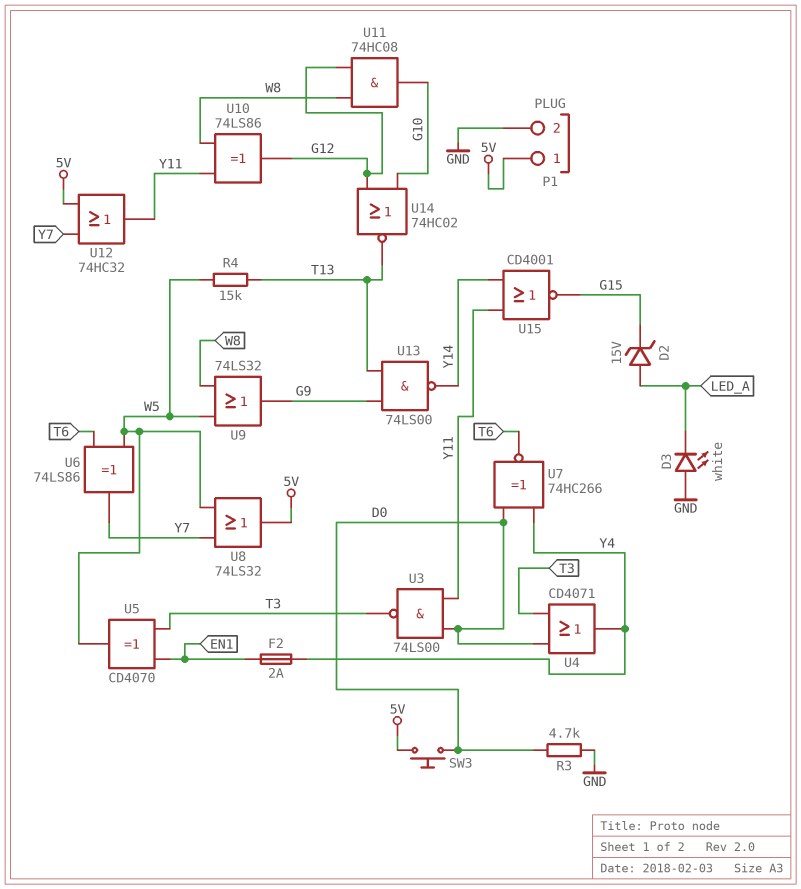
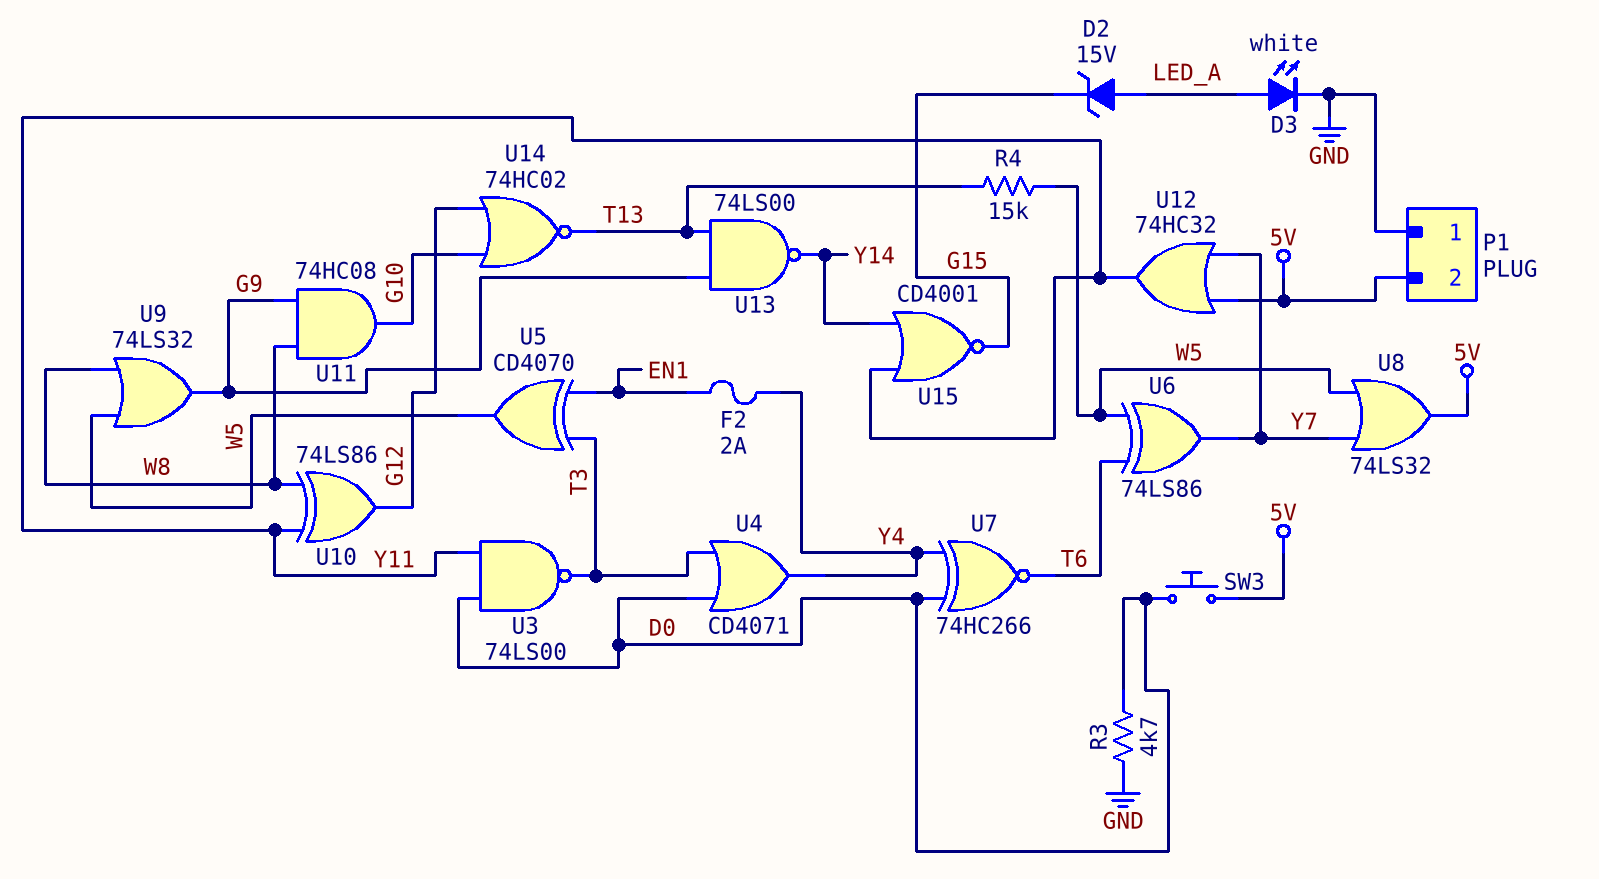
D3: LED white (A GND, K LED_A) -> LED white (A LED_A, K GND)
P1 pin 1: 5V -> GND
P1 pin 2: GND -> 5V
U11: AND 74HC08 (in G12, in W8, out G10) -> AND 74HC08 (in G9, in W8, out G10)

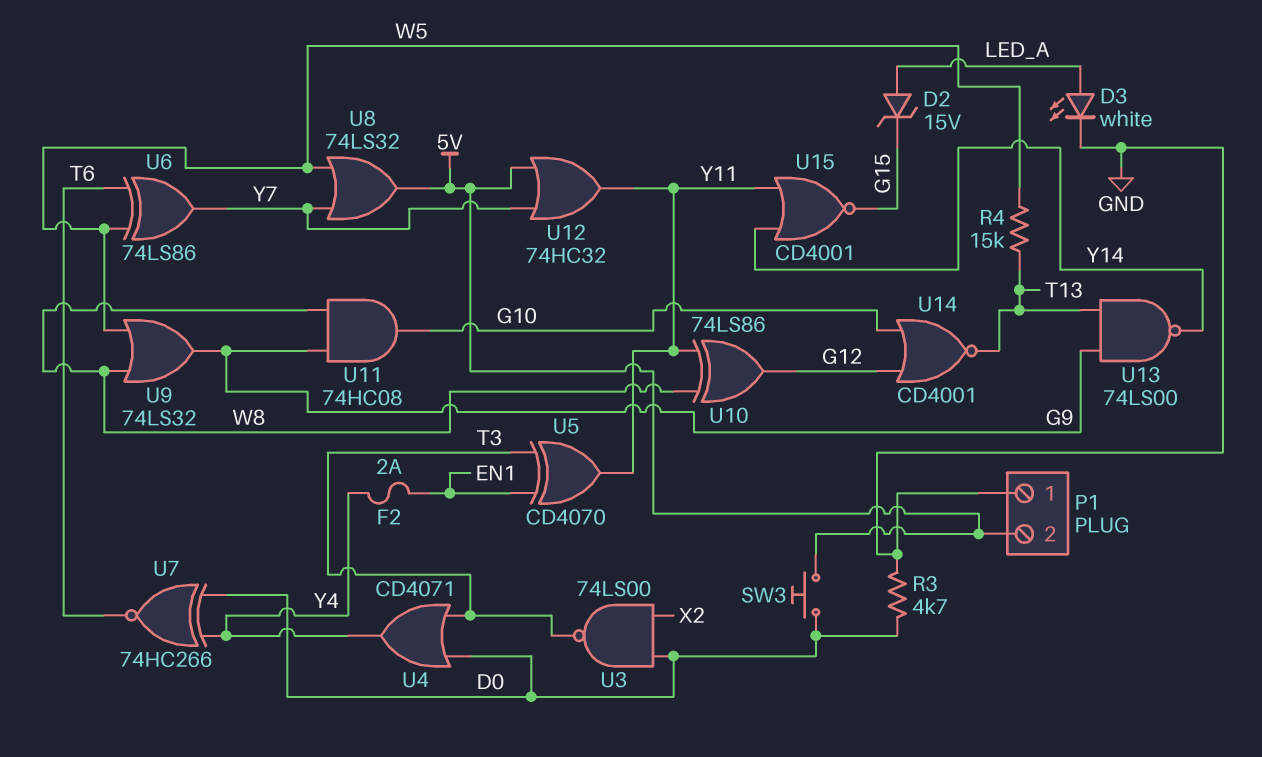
U3: NAND 74LS00 (in D0, in Y11, out T3) -> NAND 74LS00 (in D0, in X2, out T3)
U5: XOR CD4070 (in EN1, in T3, out W5) -> XOR CD4070 (in EN1, in T3, out Y11)
U14: NOR 74HC02 (in G10, in G12, out T13) -> NOR CD4001 (in G10, in G12, out T13)

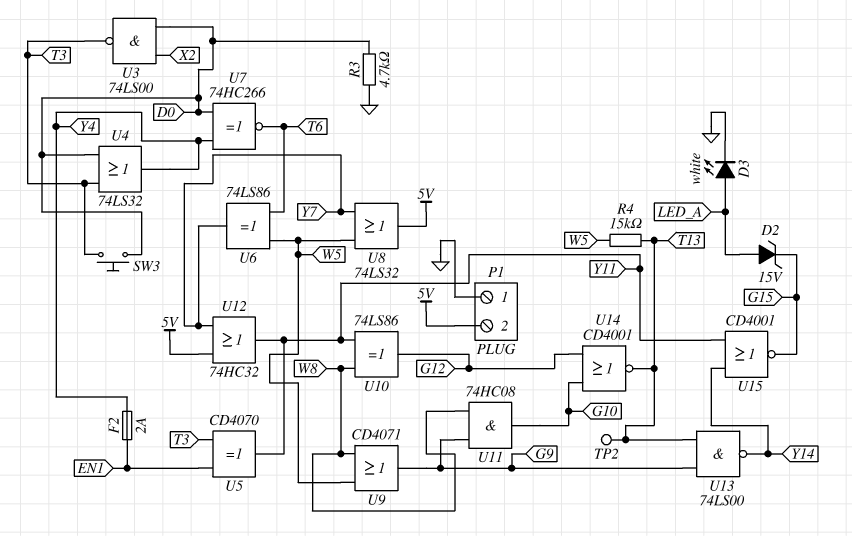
SW3: button (5V, D0) -> button (D0, T3)
TP2: none -> test point (T13)
U4: OR CD4071 (in D0, in T3, out Y4) -> OR 74LS32 (in D0, in T3, out Y4)
U9: OR 74LS32 (in W5, in W8, out G9) -> OR CD4071 (in W5, in W8, out G9)

